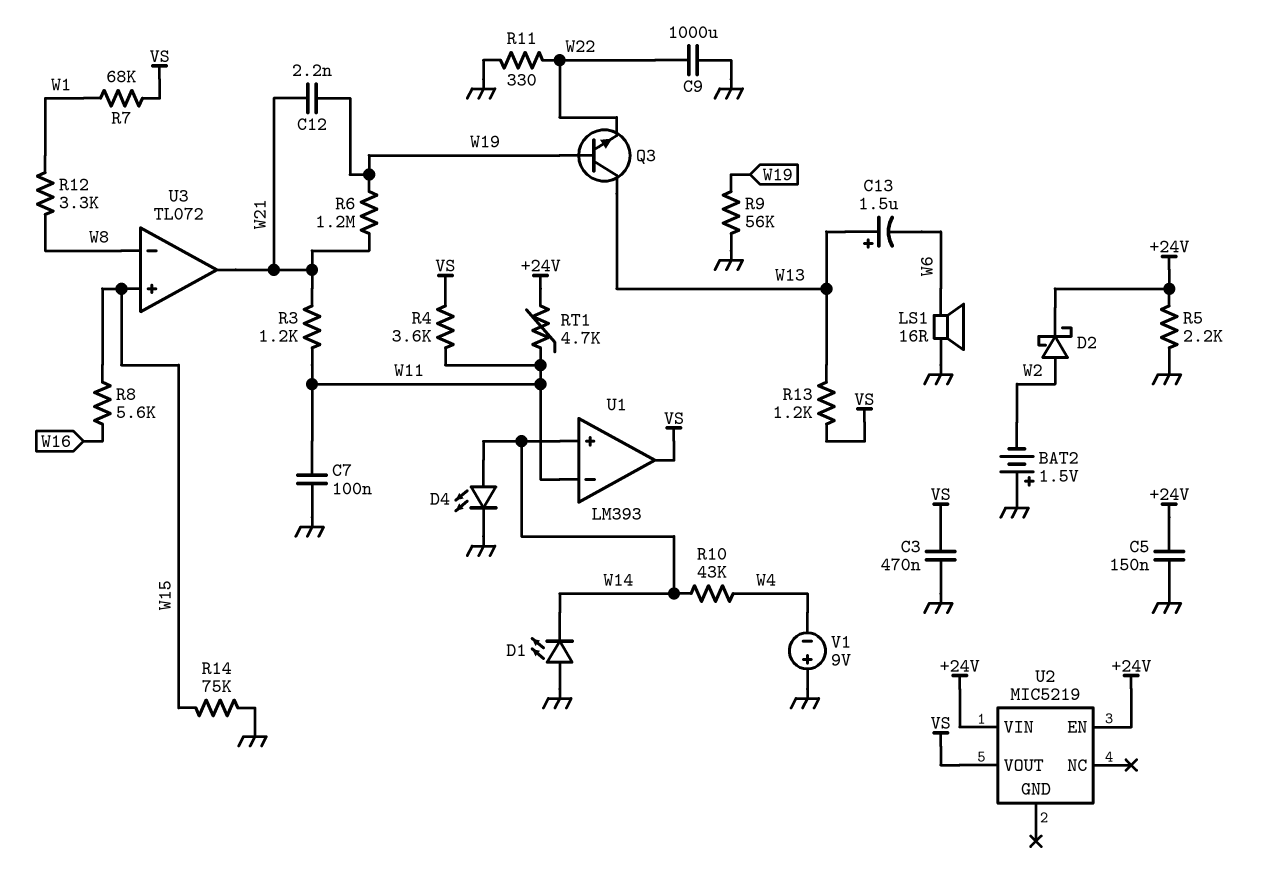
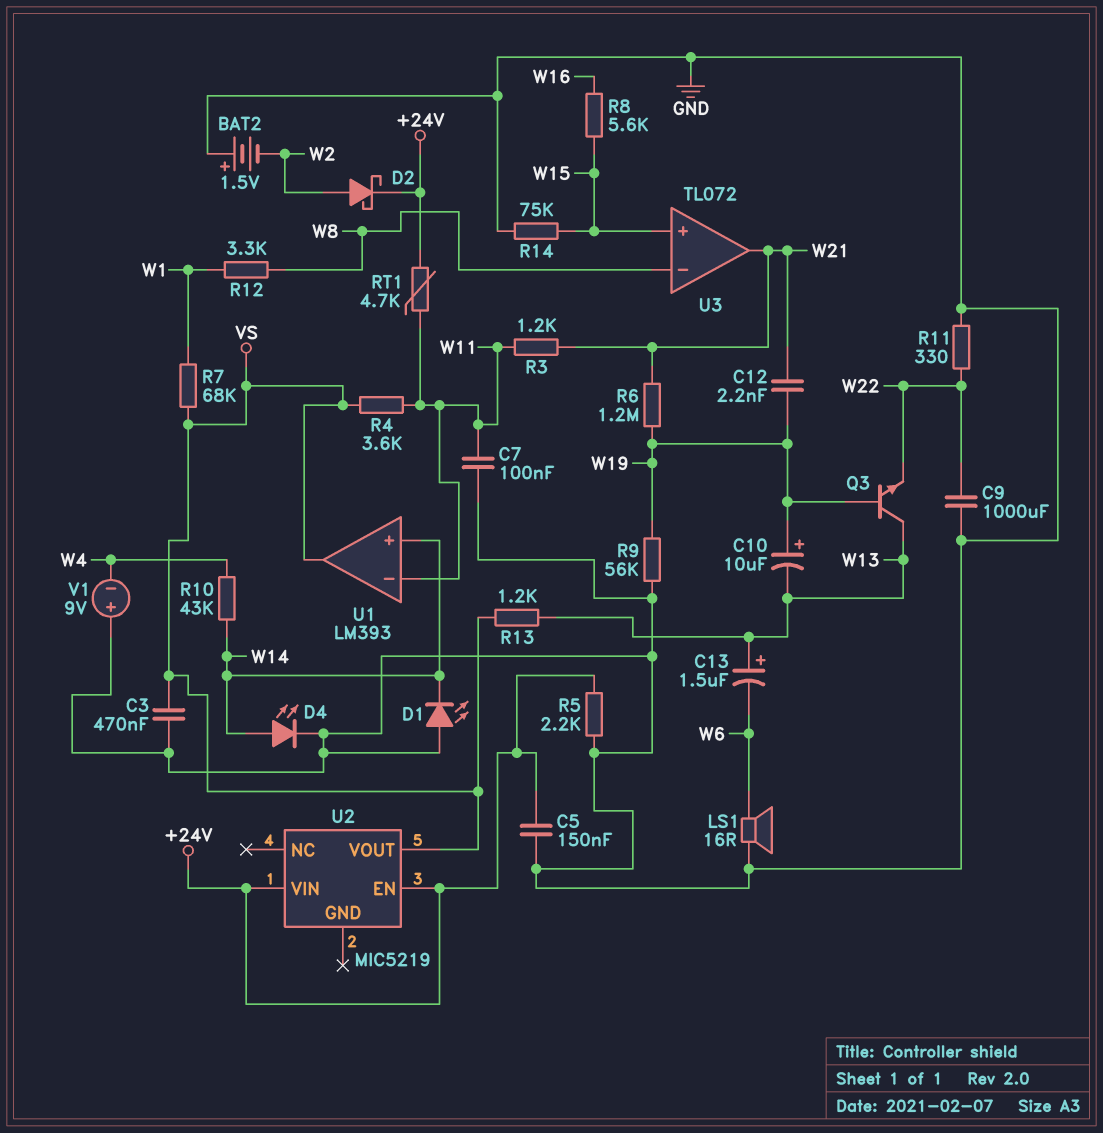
C10: none -> 10uF (plus W19, minus W13)

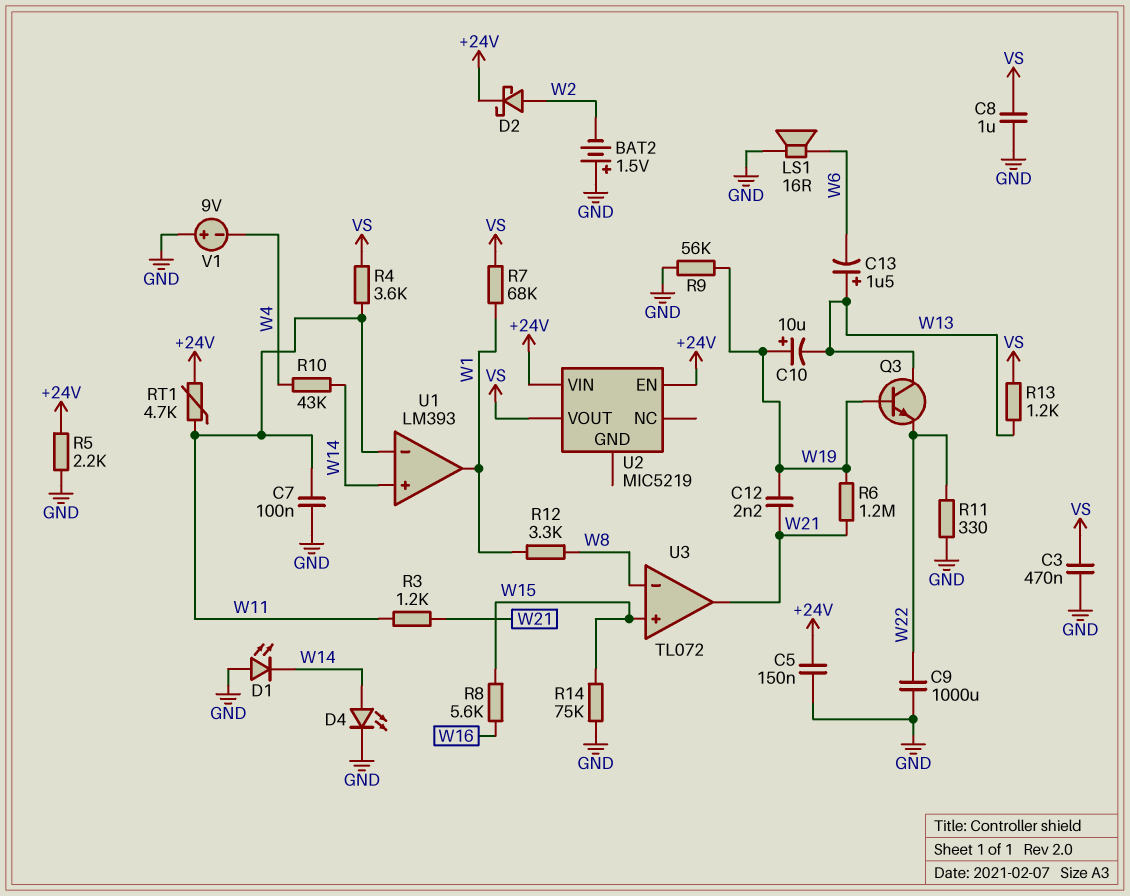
C8: none -> 1uF (GND, VS)
U1 pin out: VS -> W1

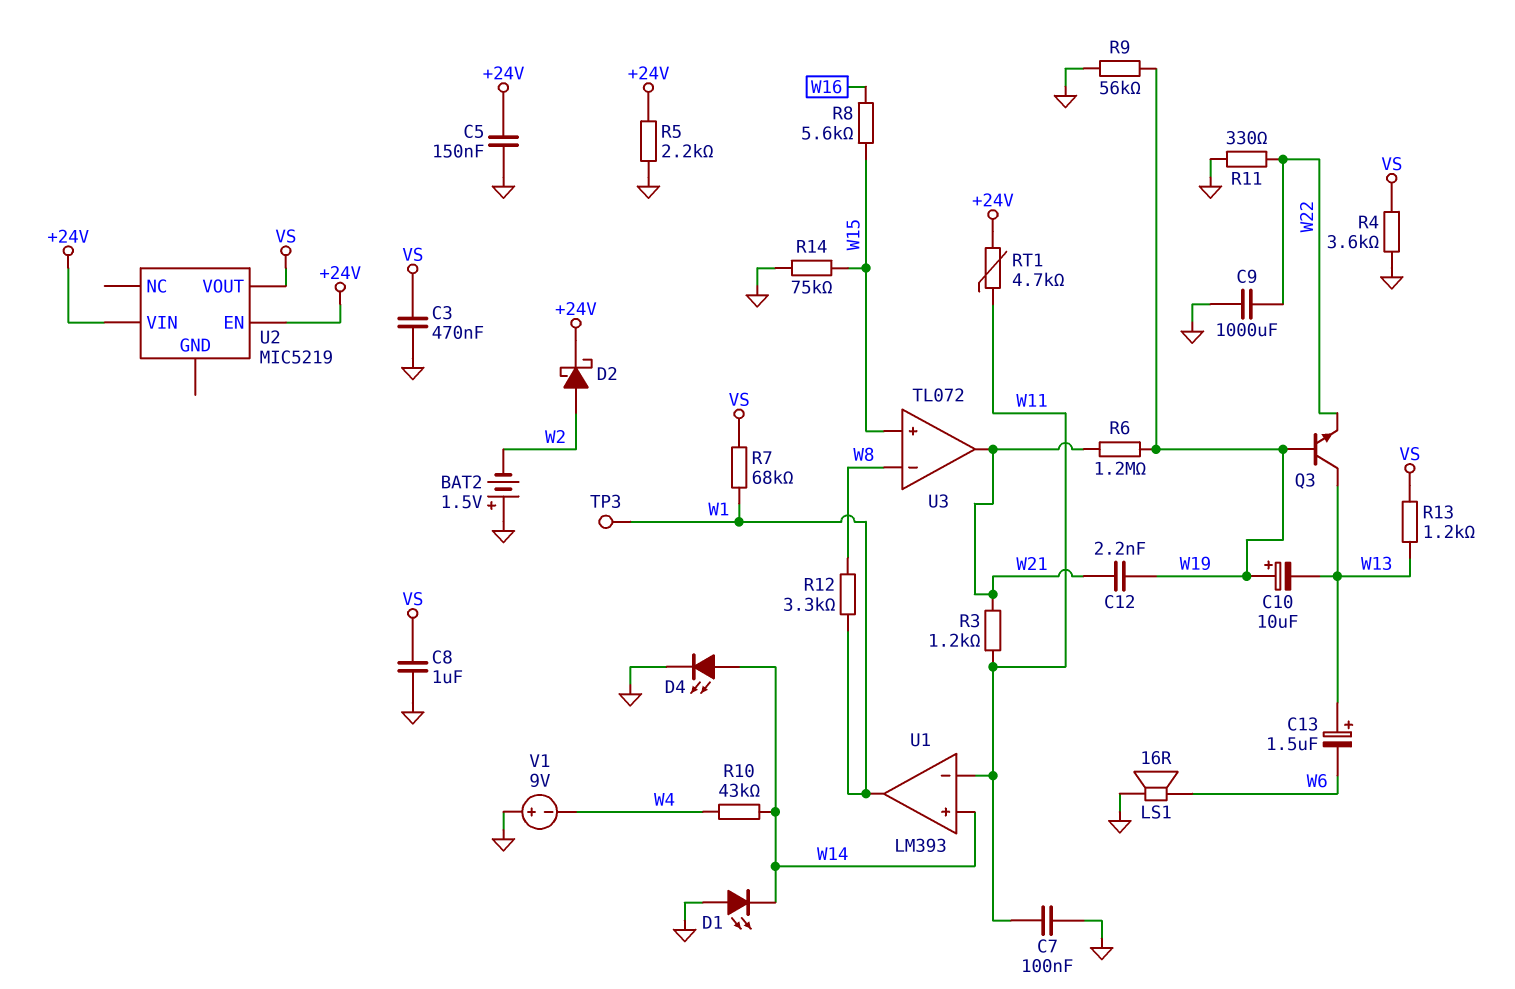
R4: 3.6k (VS, W11) -> 3.6k (GND, VS)
TP3: none -> test point (W1)

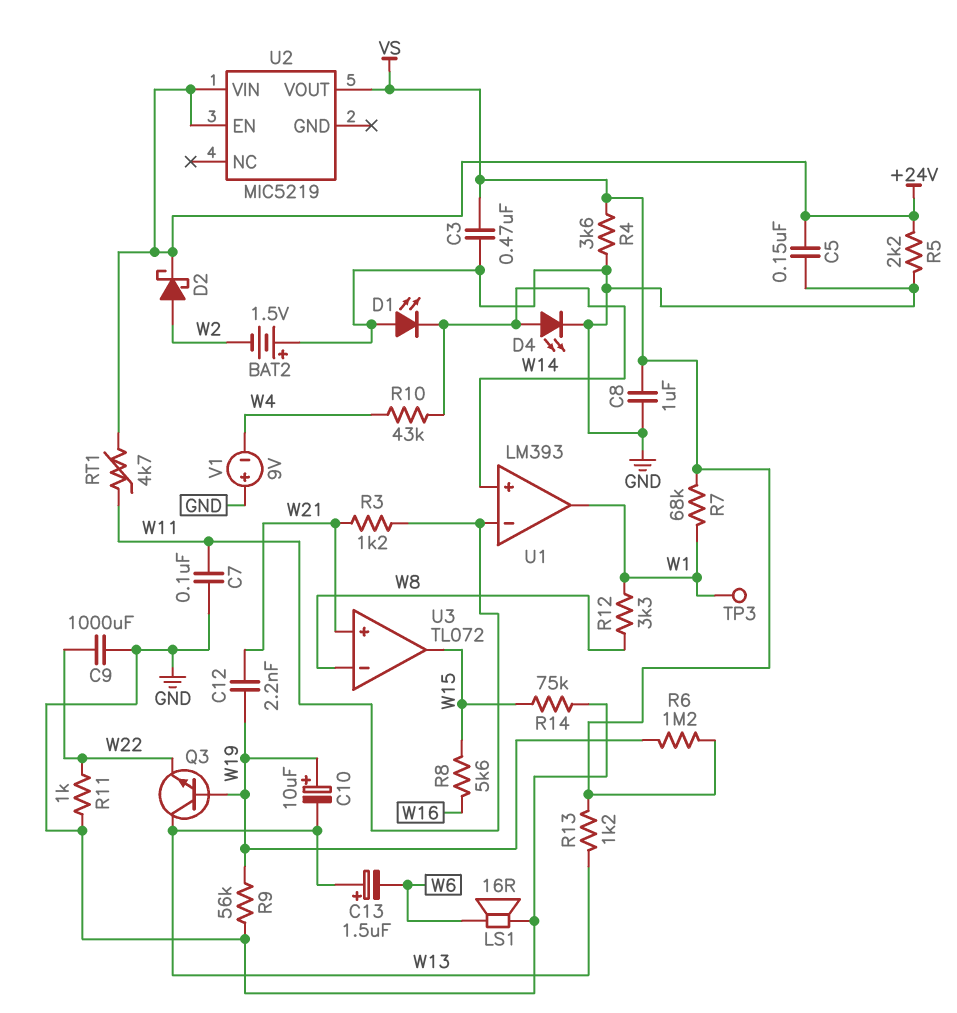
R6: 1.2M (W19, W21) -> 1.2M (VS, W19)
R11: 330 (GND, W22) -> 1k (GND, W22)
U3 pin in+: W15 -> W21
U3 pin out: W21 -> W15

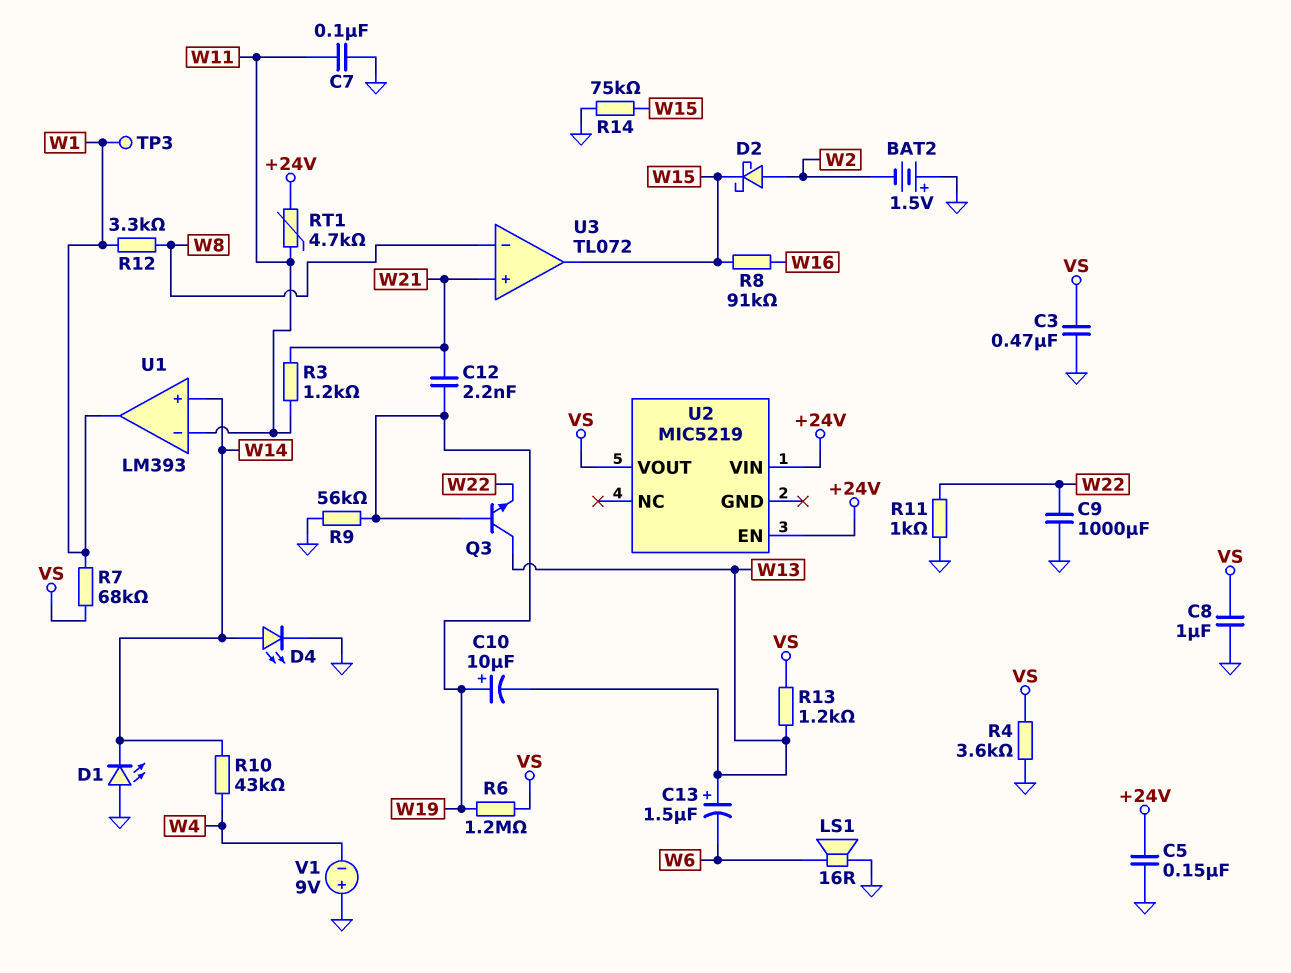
D2: schottky (A W2, K +24V) -> schottky (A W2, K W15)
R5: 2.2k (+24V, GND) -> none
R8: 5.6k (W15, W16) -> 91k (W15, W16)

